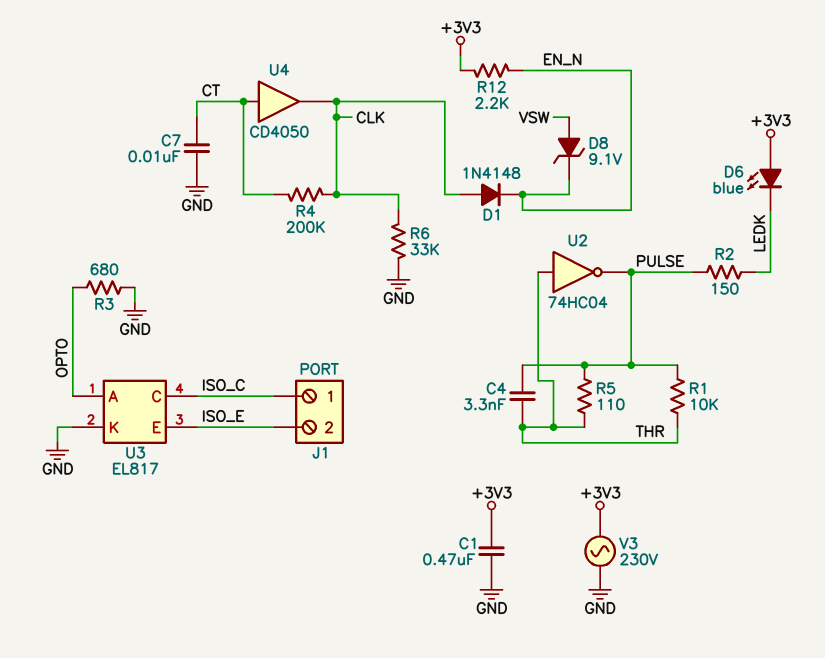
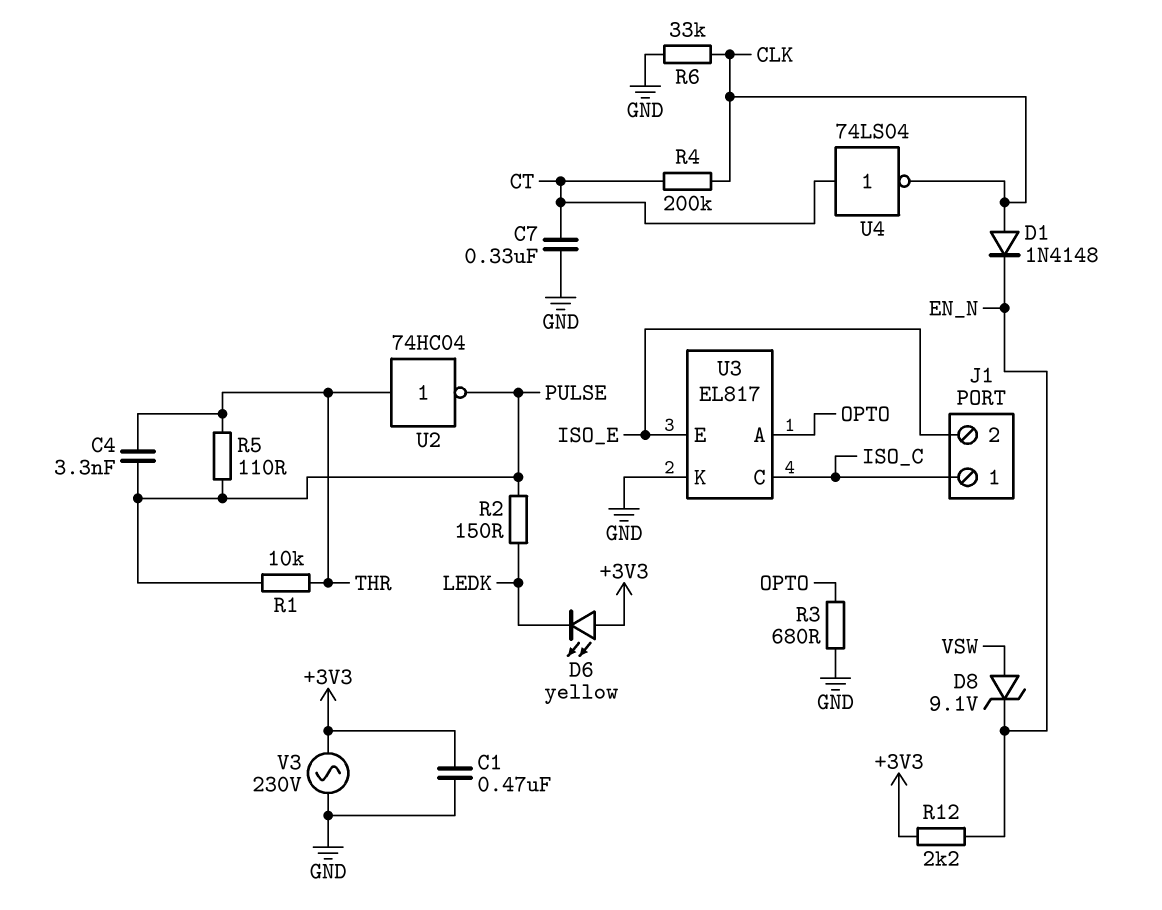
C7: 10nF (CT, GND) -> 330nF (CT, GND)
D6: LED blue (A +3V3, K LEDK) -> LED yellow (A +3V3, K LEDK)
U4: buffer CD4050 (in CT, out CLK) -> NOT 74LS04 (in CT, out CLK)

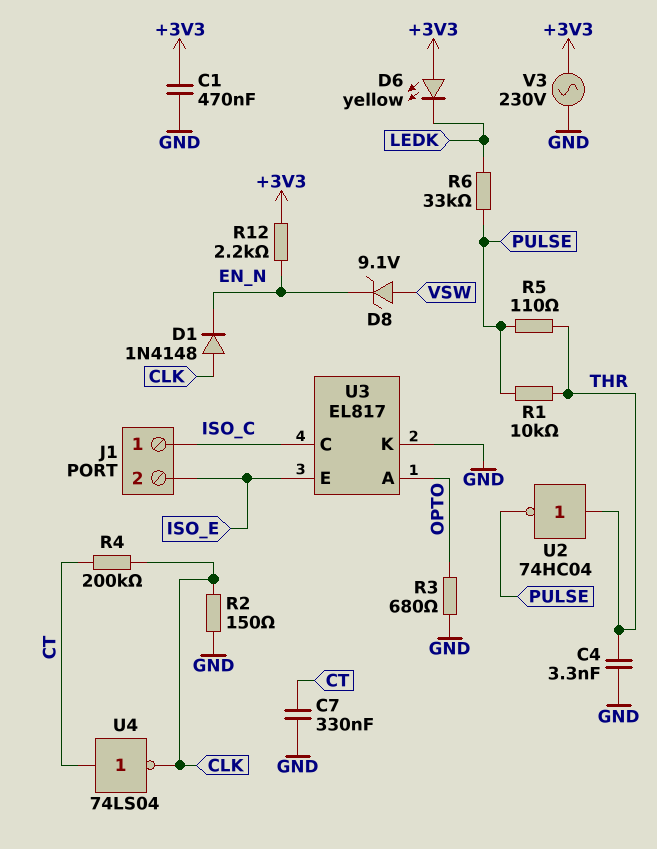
C4: 3.3nF (PULSE, THR) -> 3.3nF (GND, THR)
R2: 150 (LEDK, PULSE) -> 150 (CLK, GND)
R6: 33k (CLK, GND) -> 33k (LEDK, PULSE)

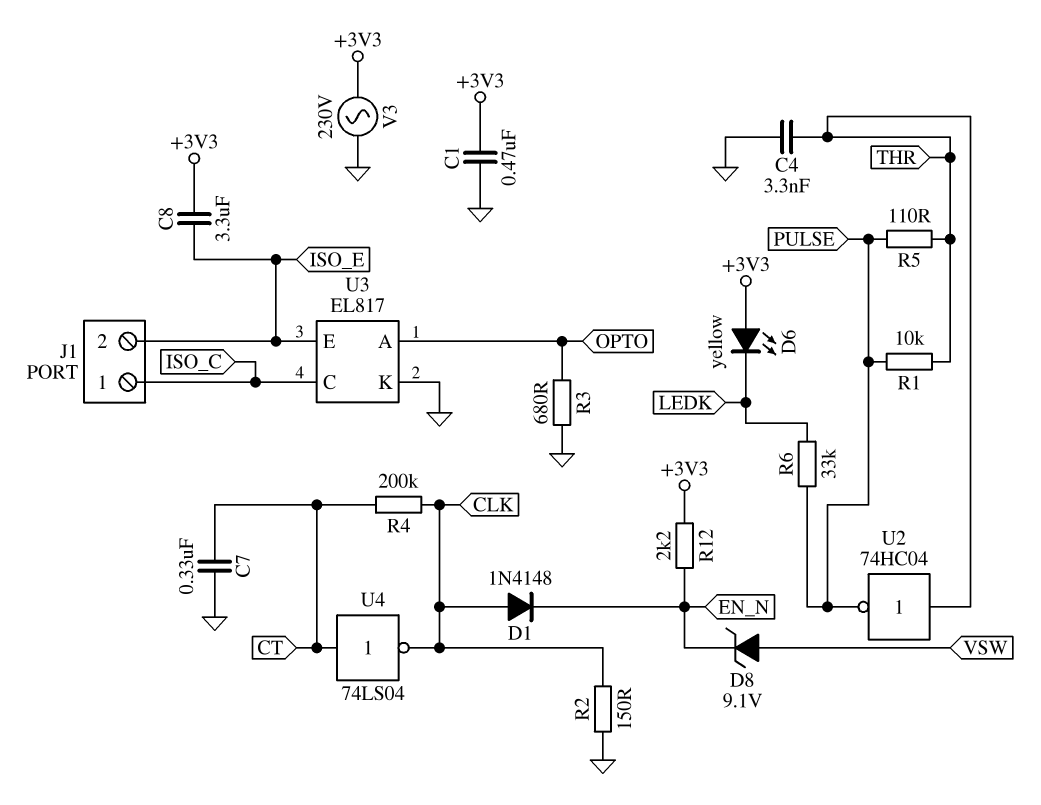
C8: none -> 3.3uF (+3V3, ISO_E)

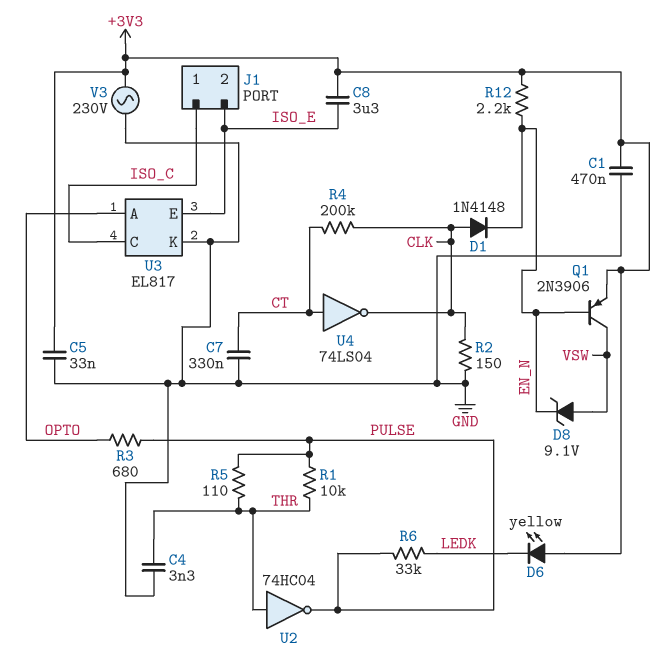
C5: none -> 33nF (+3V3, GND)
Q1: none -> PNP 2N3906 (B EN_N, C VSW, E +3V3)
R3: 680 (GND, OPTO) -> 680 (OPTO, PULSE)

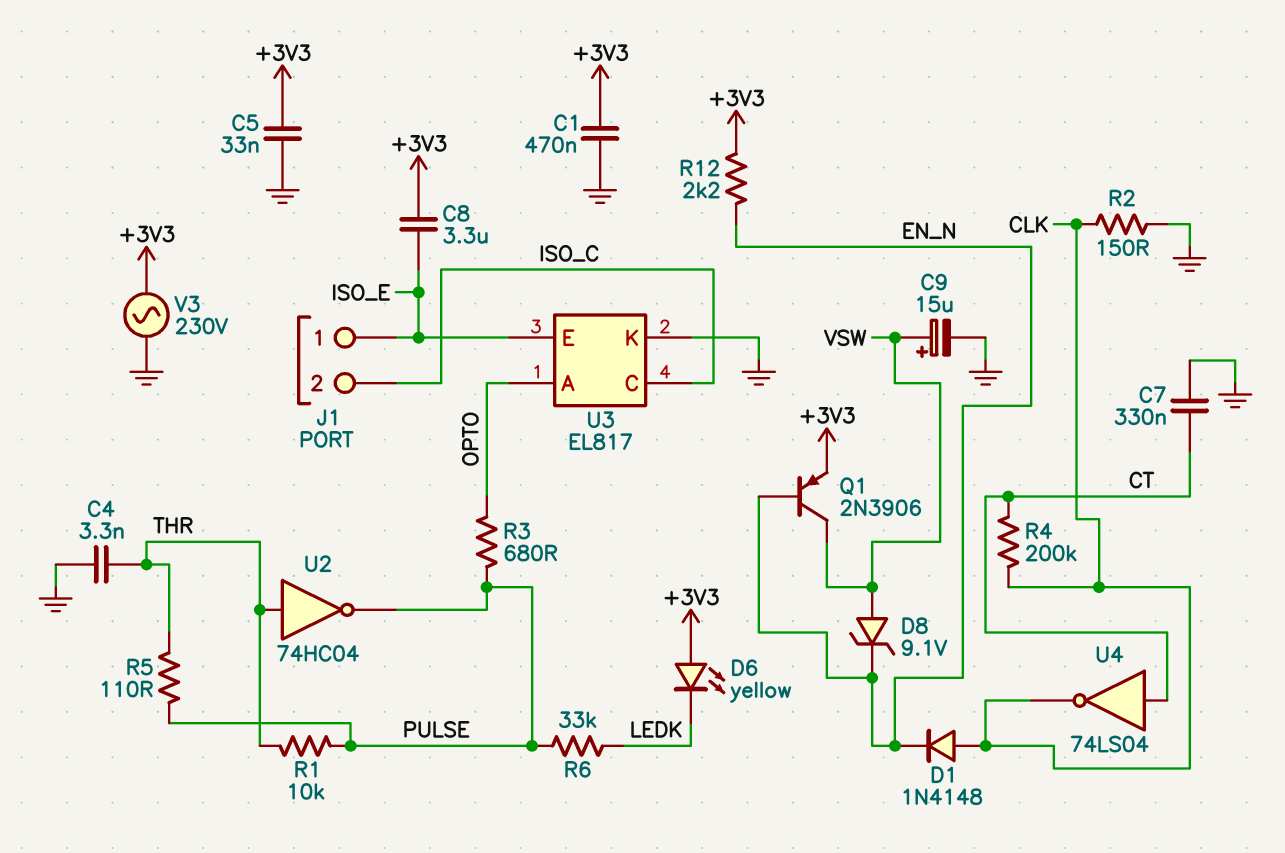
C9: none -> 15uF (plus VSW, minus GND)
J1 pin 1: ISO_C -> ISO_E
J1 pin 2: ISO_E -> ISO_C

